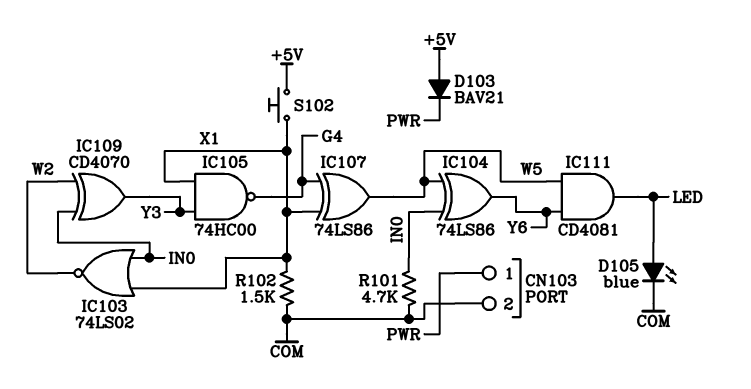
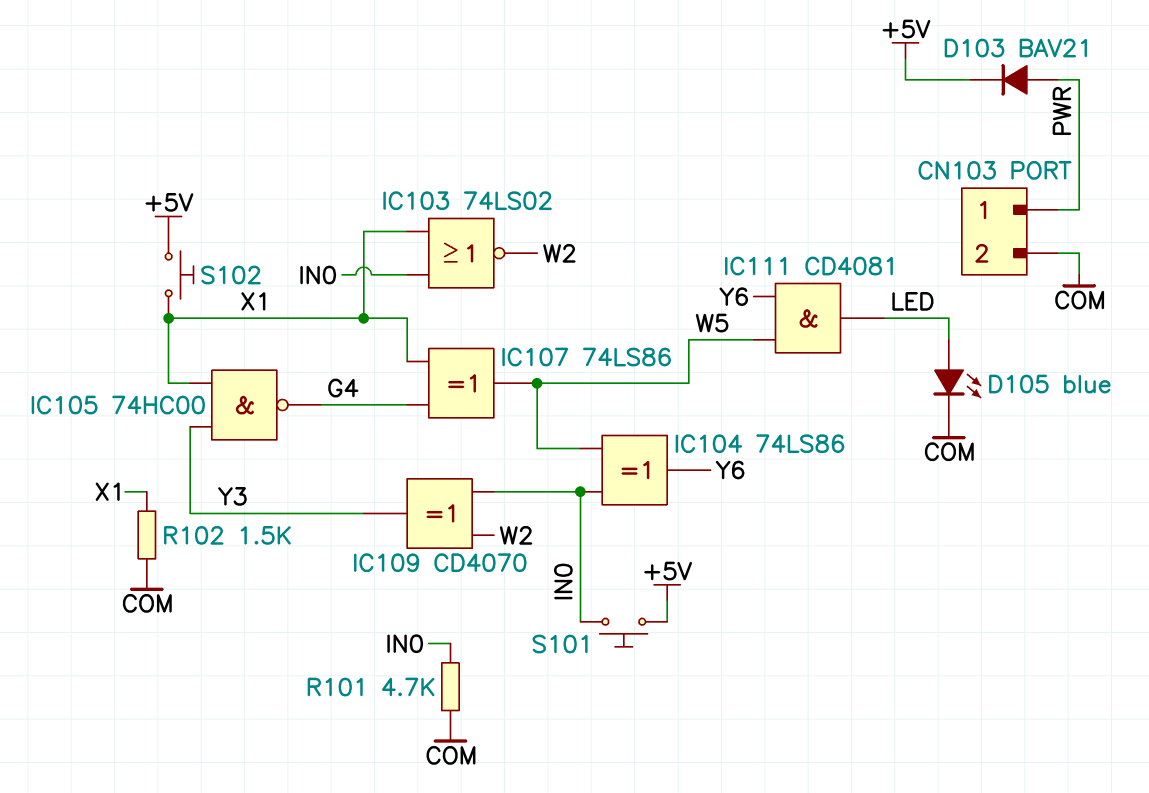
D103: diode BAV21 (A +5V, K PWR) -> diode BAV21 (A PWR, K +5V)
S101: none -> button (+5V, IN0)

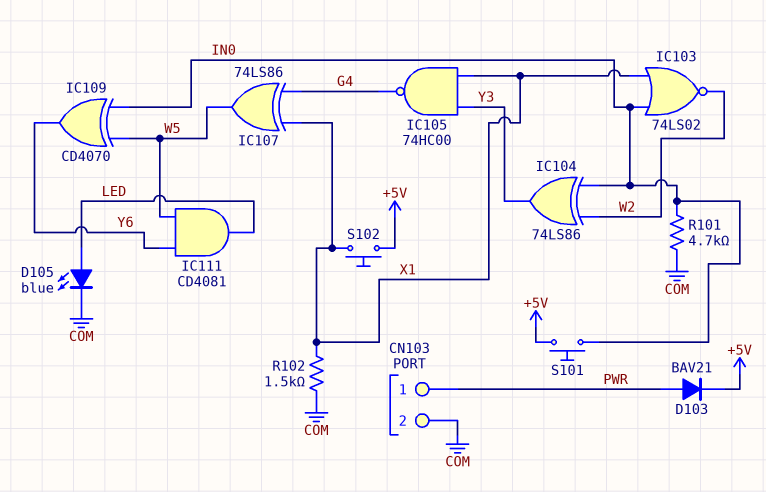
IC104: XOR 74LS86 (in IN0, in W5, out Y6) -> XOR 74LS86 (in IN0, in W2, out Y3)
IC109: XOR CD4070 (in IN0, in W2, out Y3) -> XOR CD4070 (in IN0, in W5, out Y6)

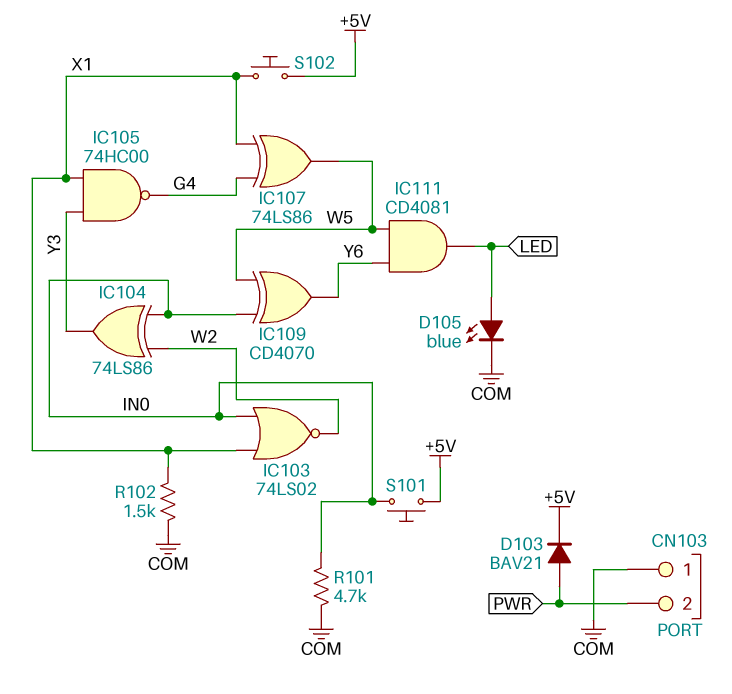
CN103 pin 1: PWR -> COM
CN103 pin 2: COM -> PWR

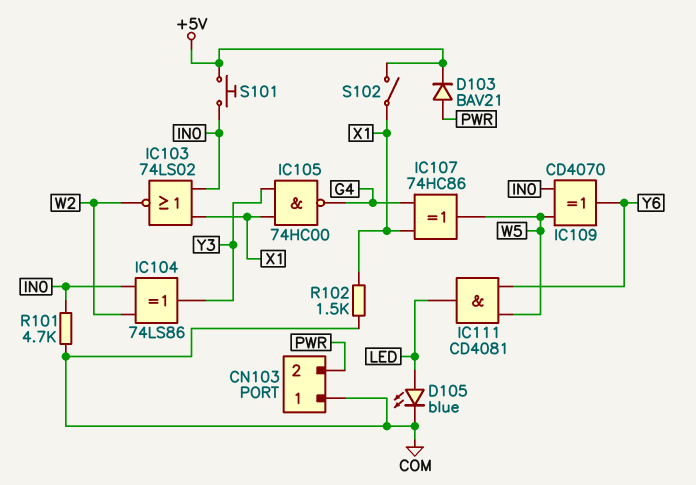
IC107: XOR 74LS86 (in G4, in X1, out W5) -> XOR 74HC86 (in G4, in X1, out W5)
S102: button (+5V, X1) -> switch (+5V, X1)

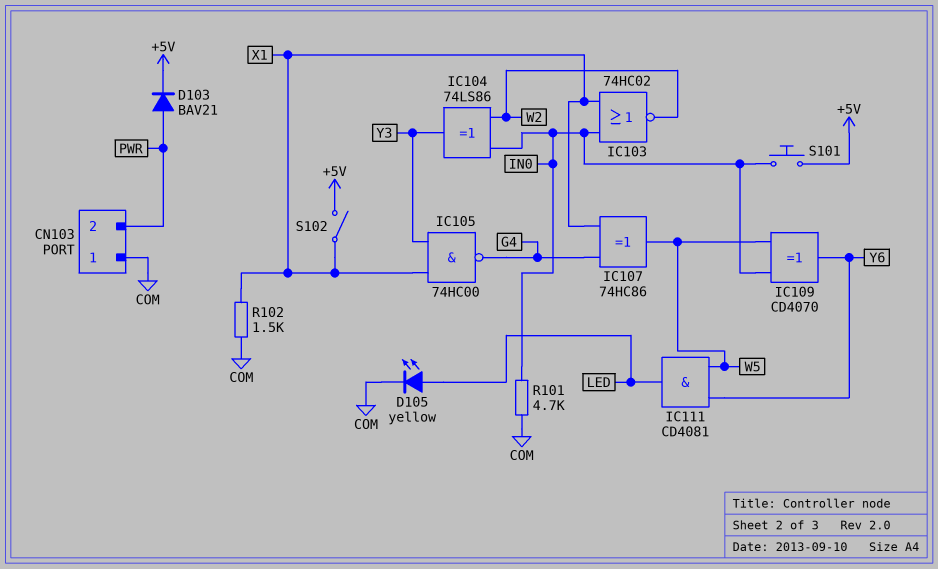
D105: LED blue (A LED, K COM) -> LED yellow (A LED, K COM)
IC103: NOR 74LS02 (in IN0, in X1, out W2) -> NOR 74HC02 (in IN0, in X1, out W2)

